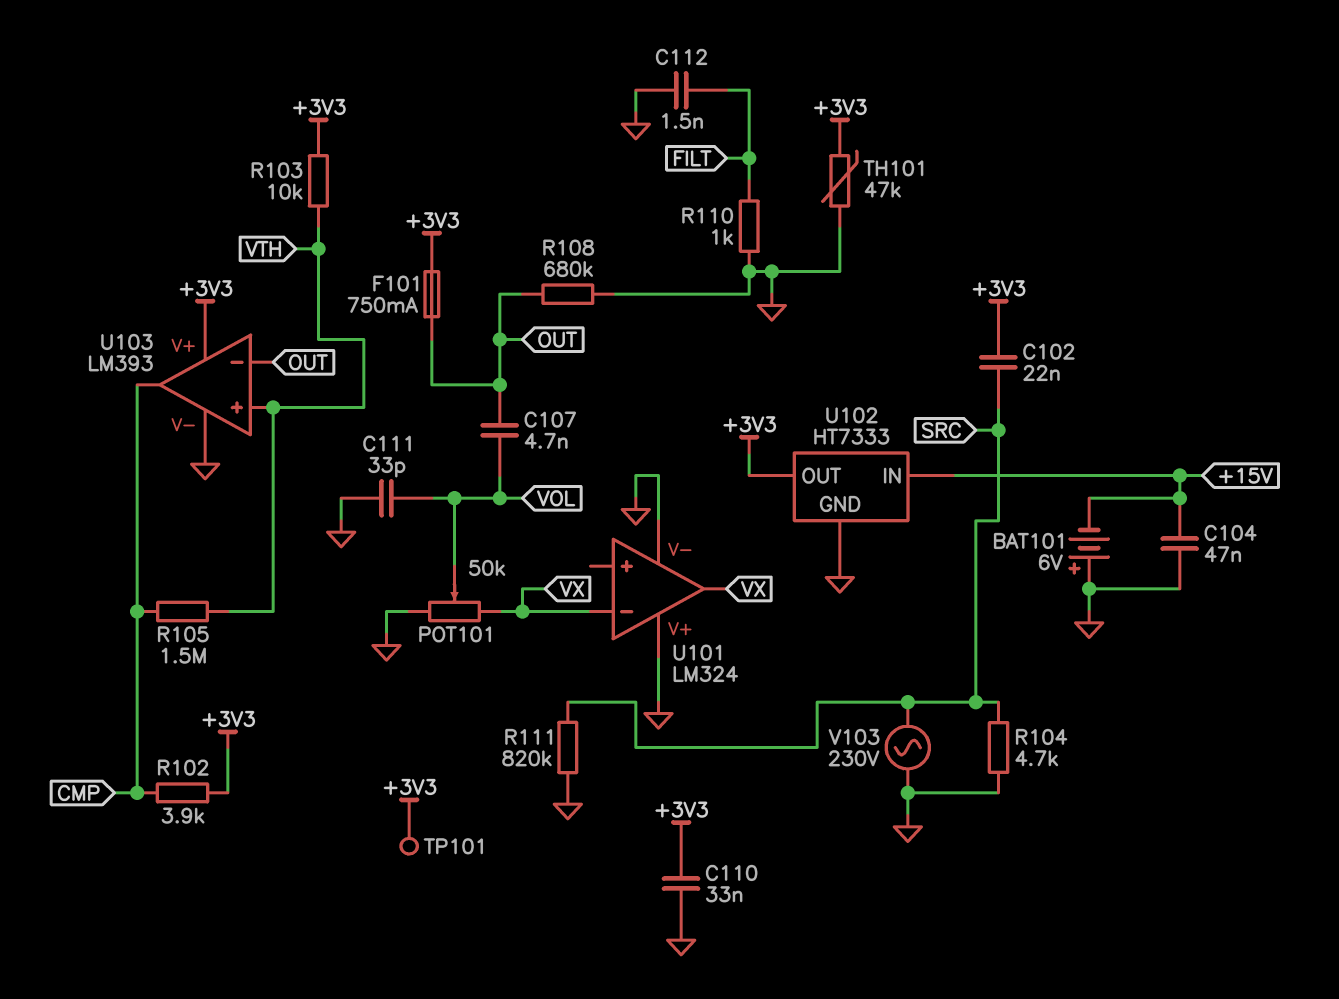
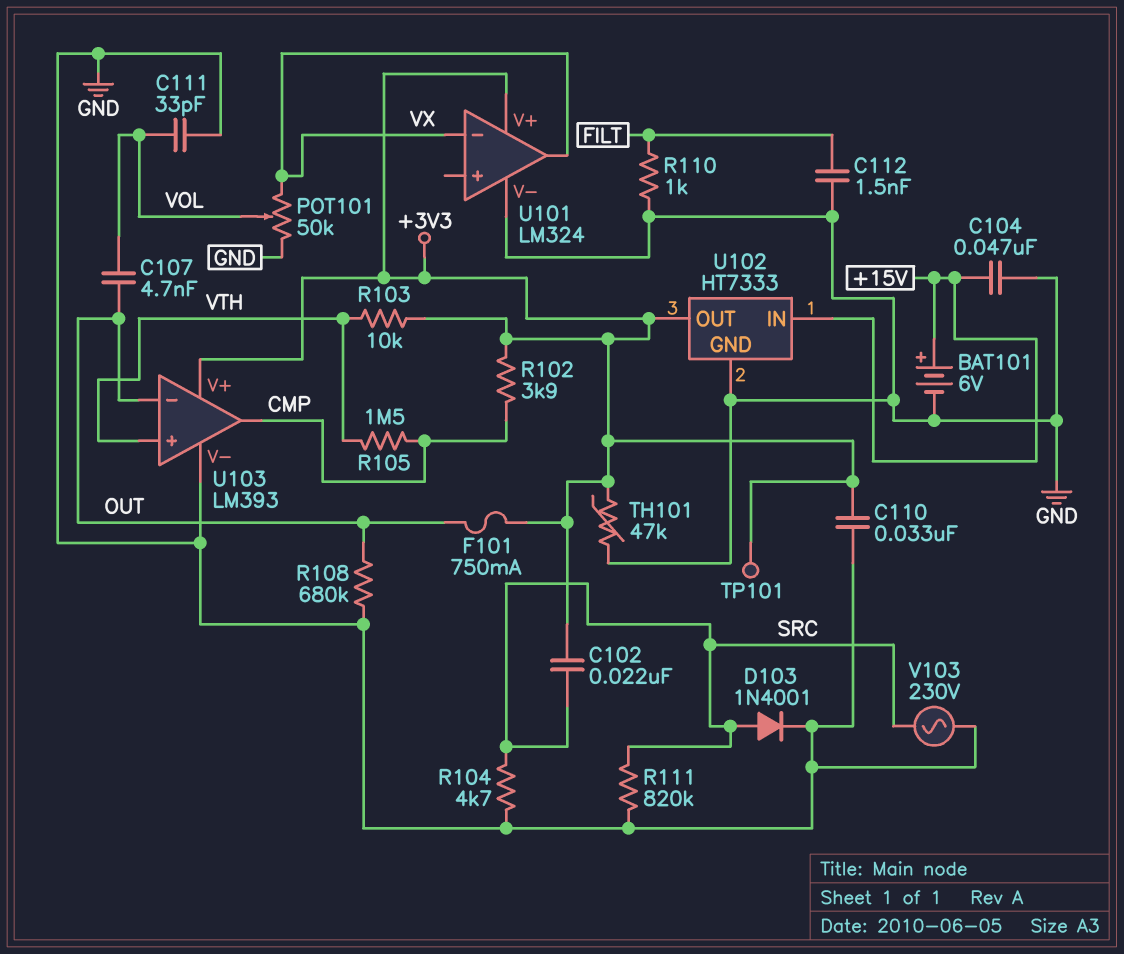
BAT101: 6V (plus GND, minus +15V) -> 6V (plus +15V, minus GND)
D103: none -> diode 1N4001 (A SRC, K GND)
U101 pin V+: GND -> +3V3

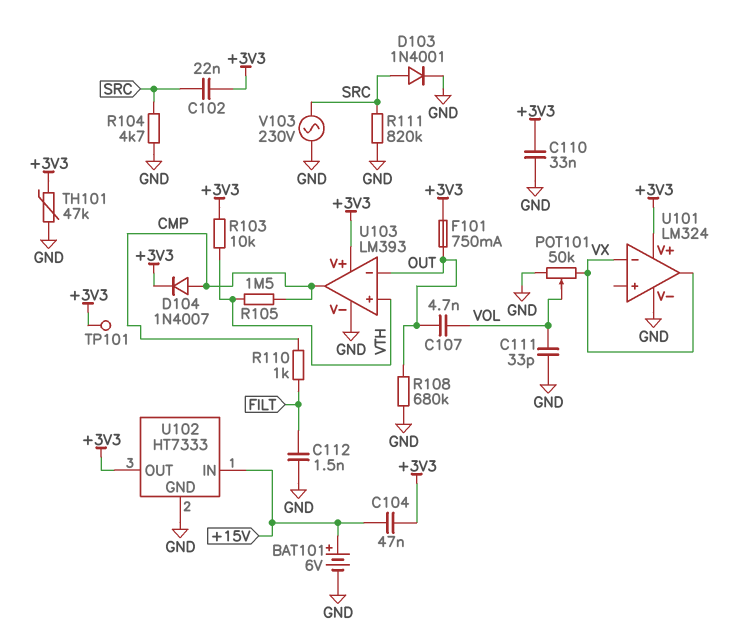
C104: 47nF (+15V, GND) -> 47nF (+3V3, +15V)
D104: none -> diode 1N4007 (A CMP, K +3V3)
R102: 3.9k (+3V3, CMP) -> none
R110: 1k (FILT, GND) -> 1k (CMP, FILT)

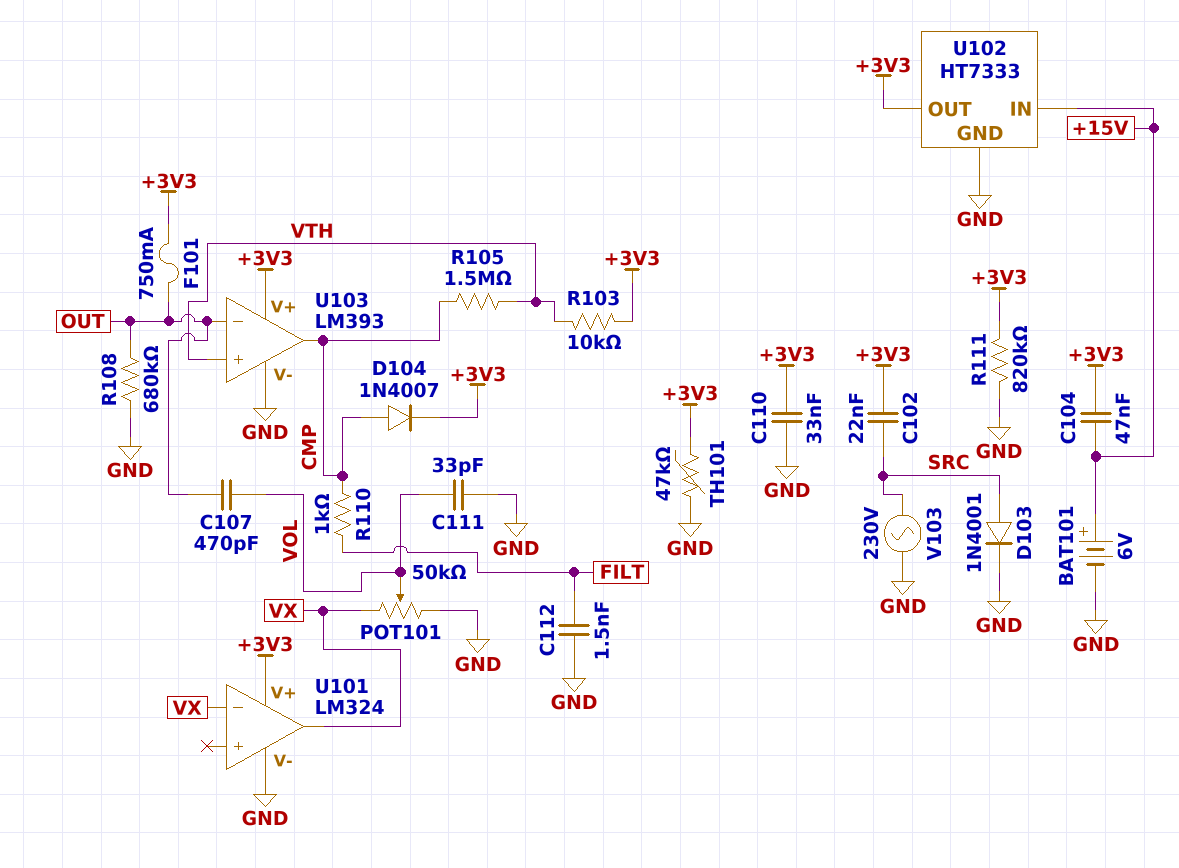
C107: 4.7nF (OUT, VOL) -> 470pF (OUT, VOL)
R104: 4.7k (GND, SRC) -> none
R111: 820k (GND, SRC) -> 820k (+3V3, GND)
TP101: test point (+3V3) -> none

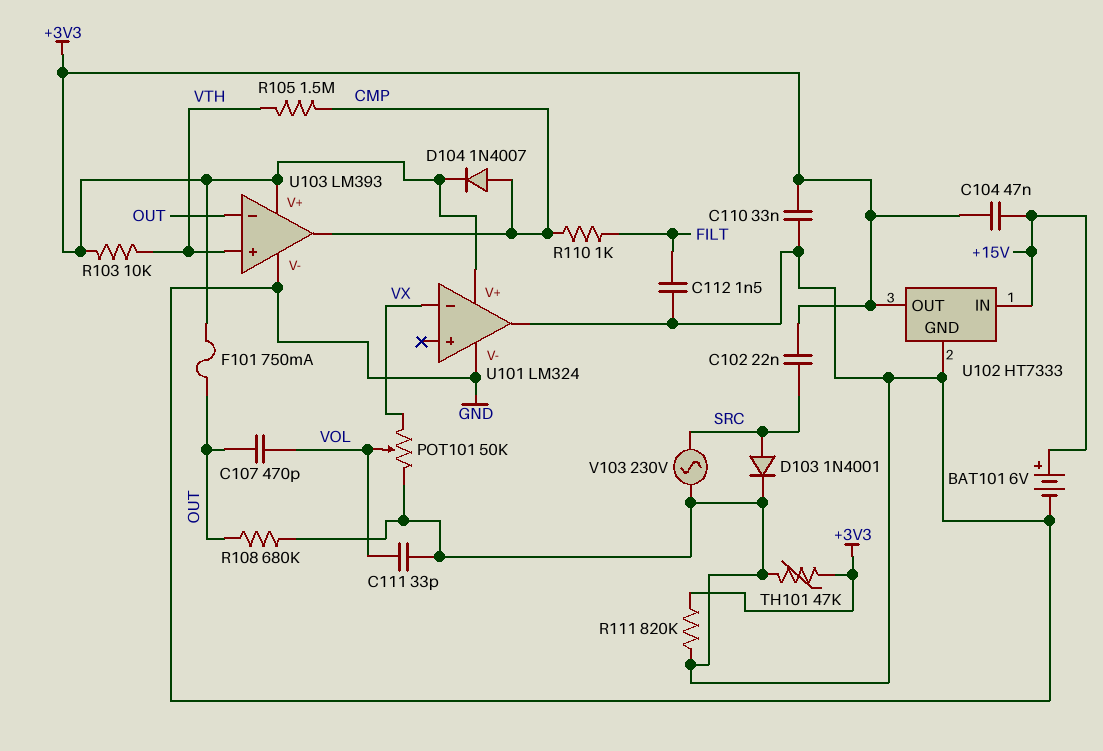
U101 pin out: VX -> GND

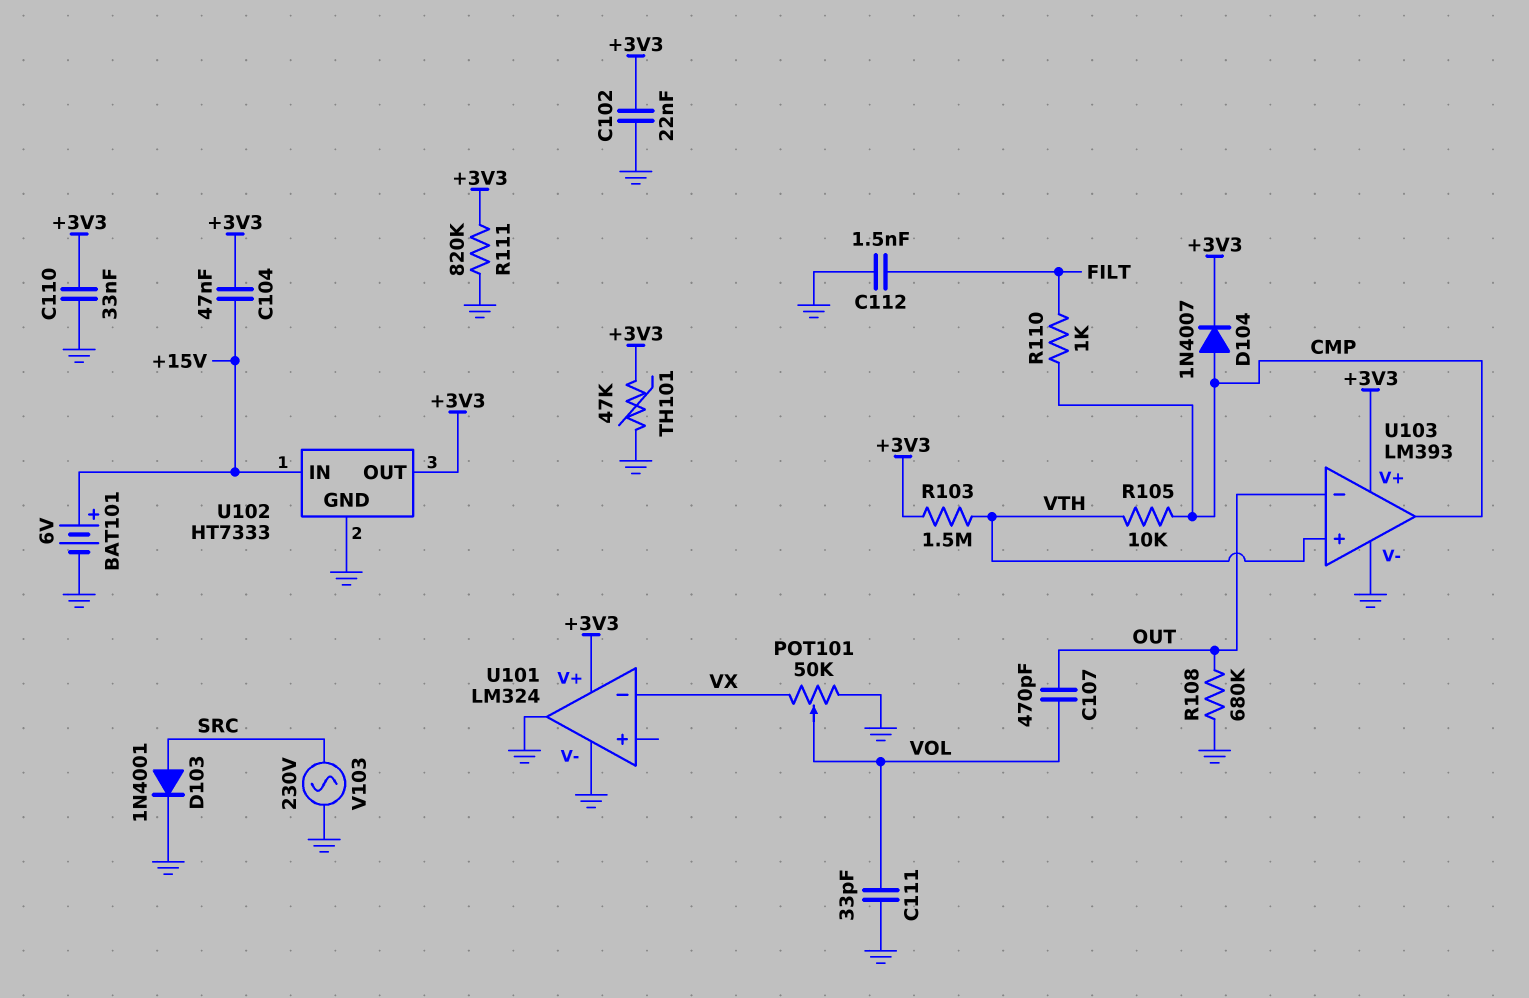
C102: 22nF (+3V3, SRC) -> 22nF (+3V3, GND)
F101: 750mA (+3V3, OUT) -> none
R103: 10k (+3V3, VTH) -> 1.5M (+3V3, VTH)
R105: 1.5M (CMP, VTH) -> 10k (CMP, VTH)

